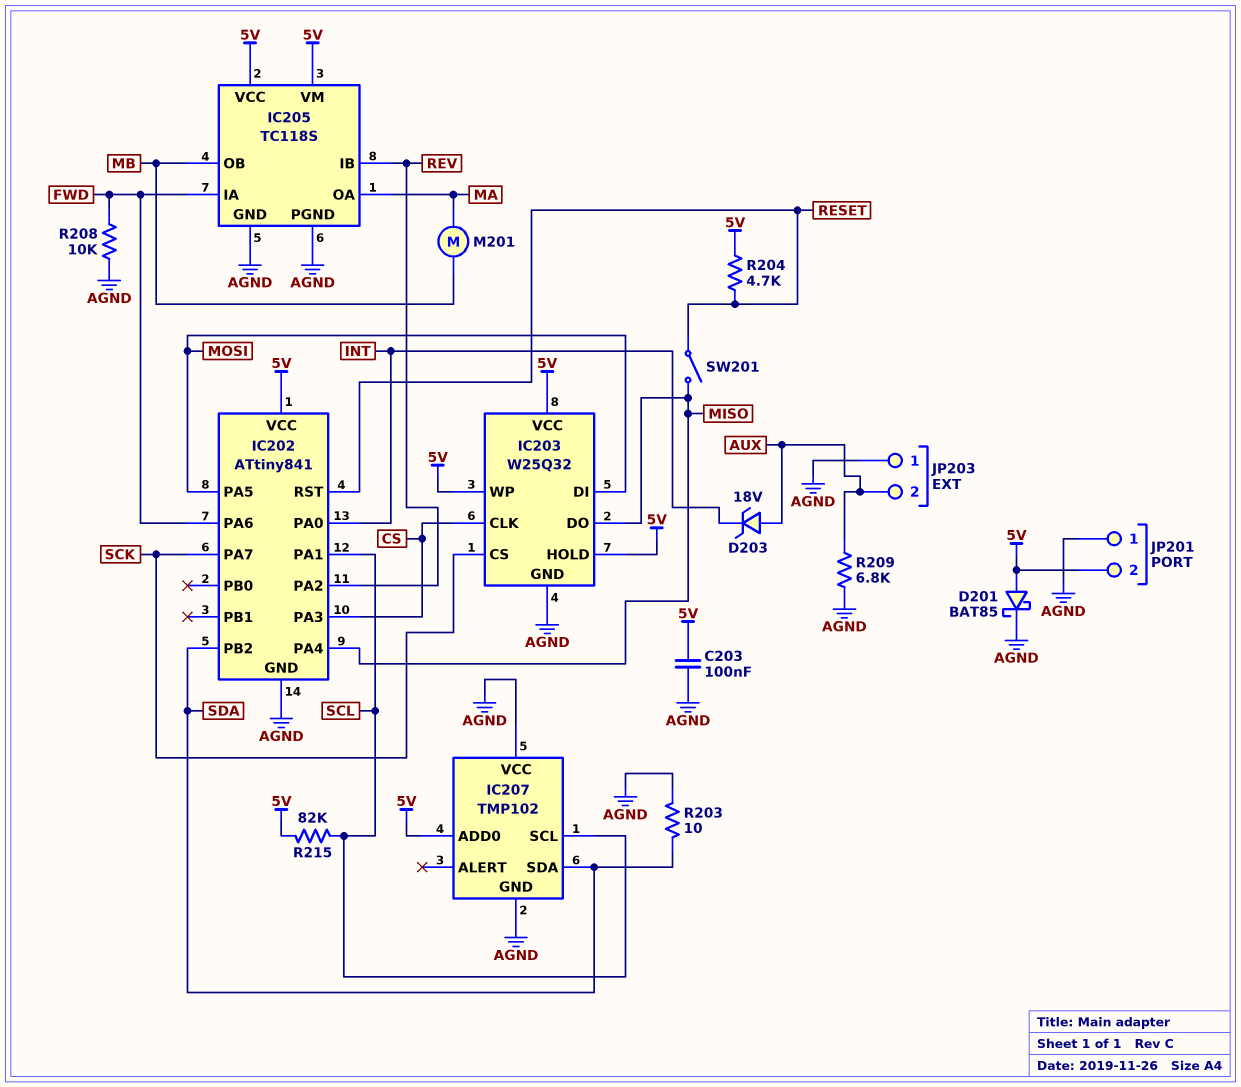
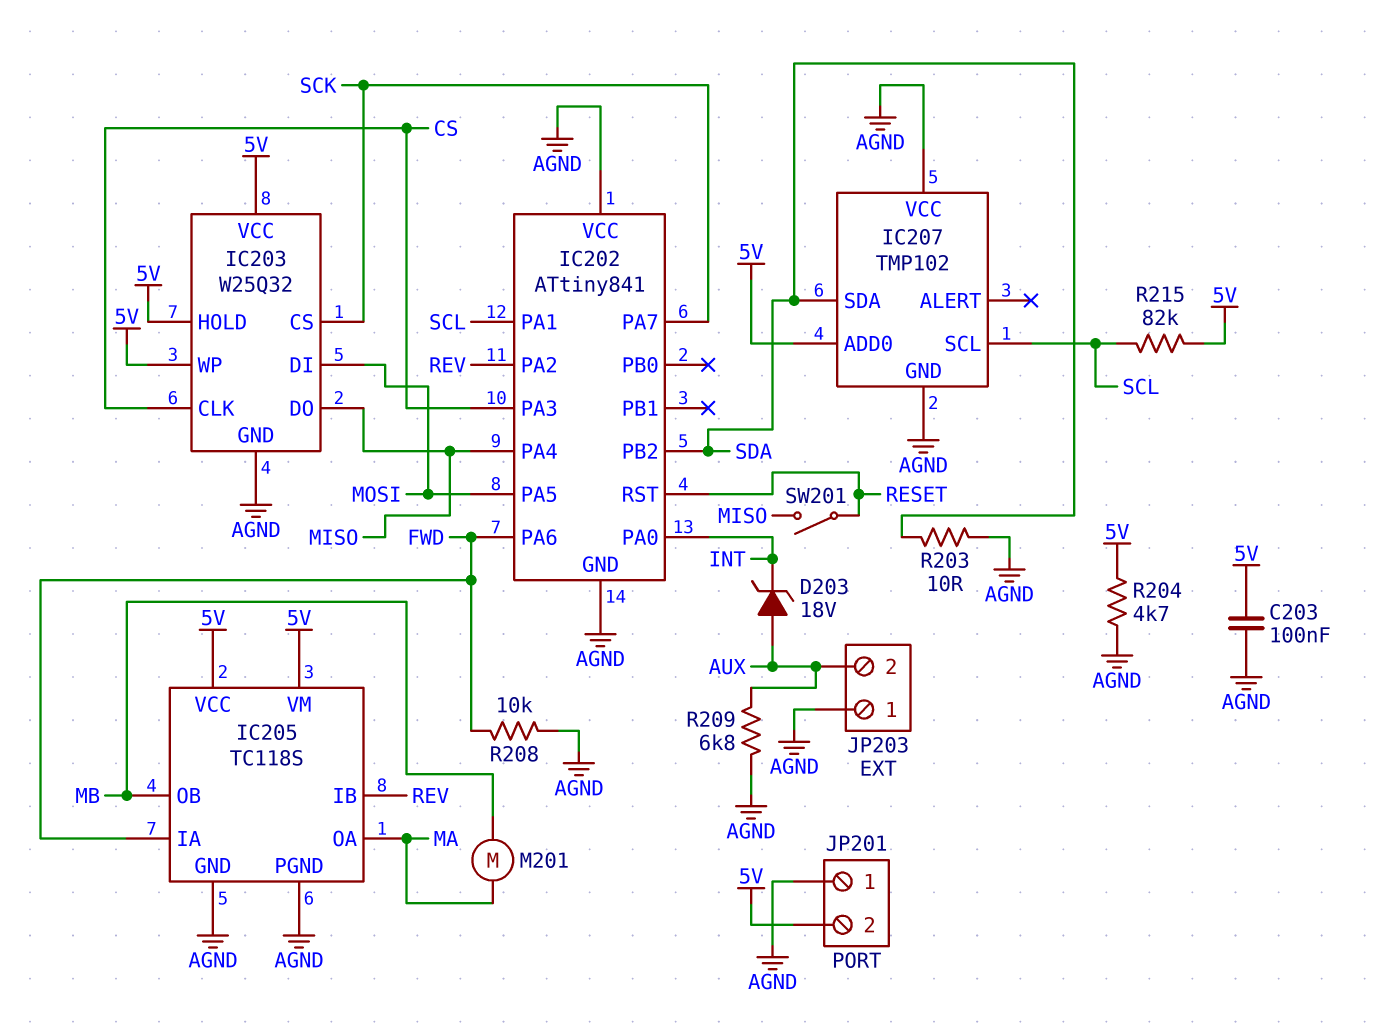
D201: schottky BAT85 (A 5V, K AGND) -> none
IC202 pin VCC: 5V -> AGND
R204: 4.7k (5V, RESET) -> 4.7k (5V, AGND)

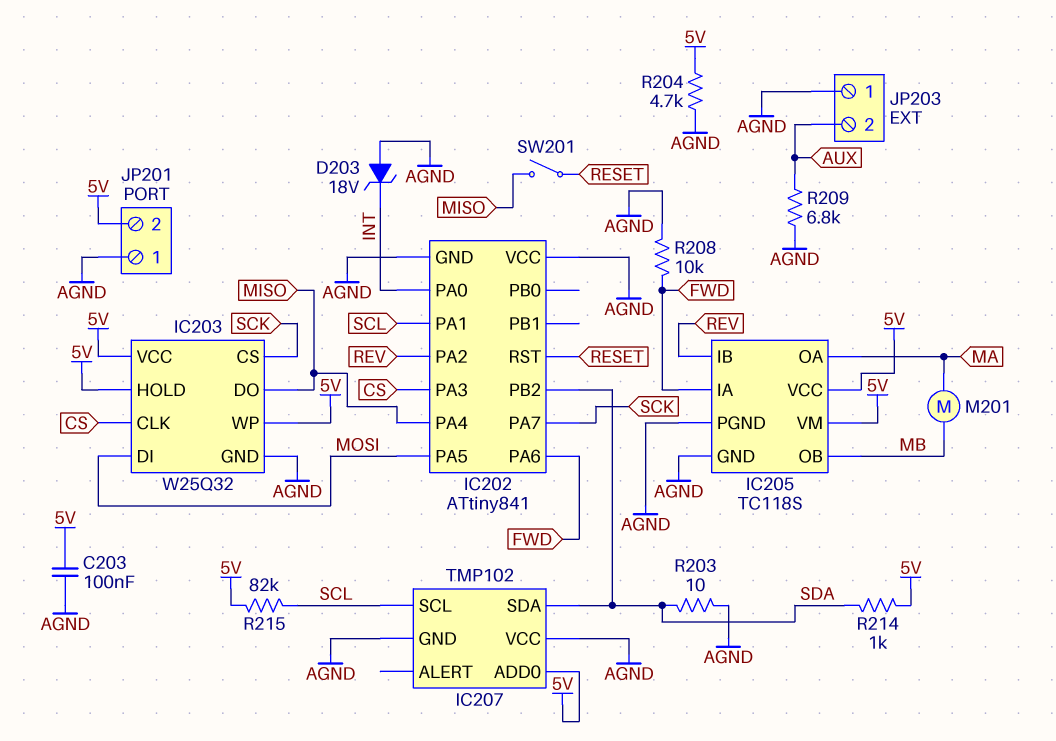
D203: zener 18V (A AUX, K INT) -> zener 18V (A AGND, K INT)
R214: none -> 1k (5V, SDA)

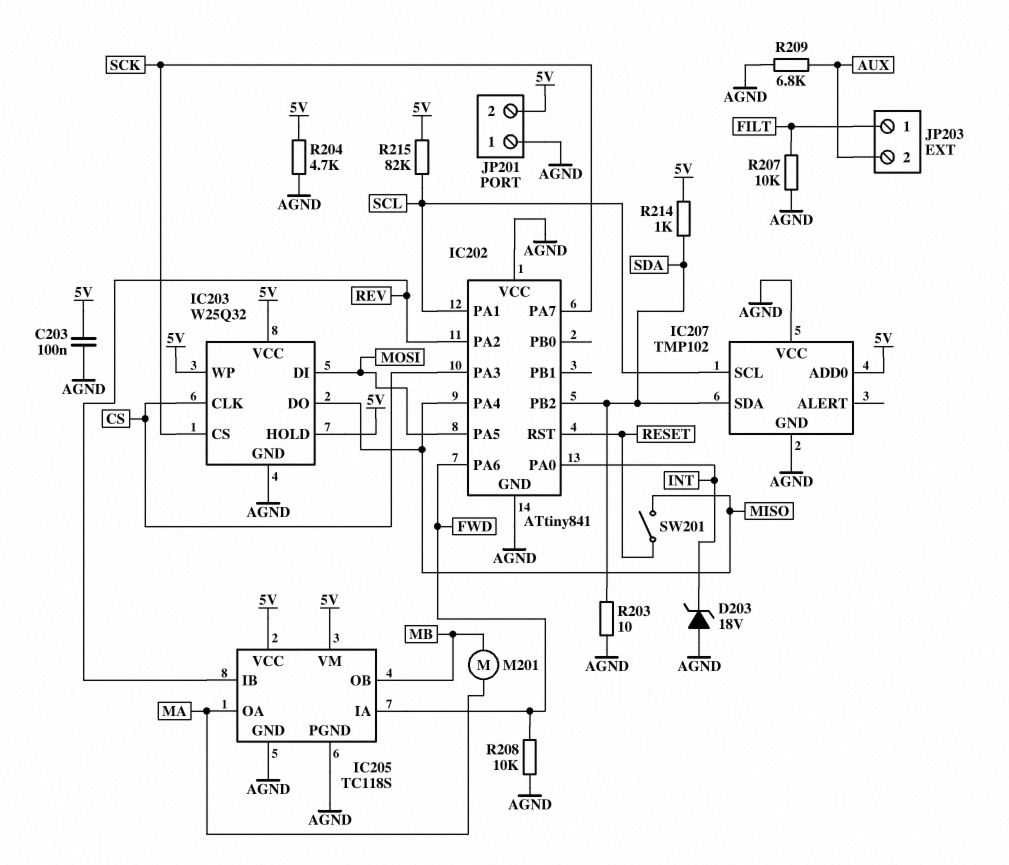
JP203 pin 1: AGND -> FILT
R207: none -> 10k (AGND, FILT)

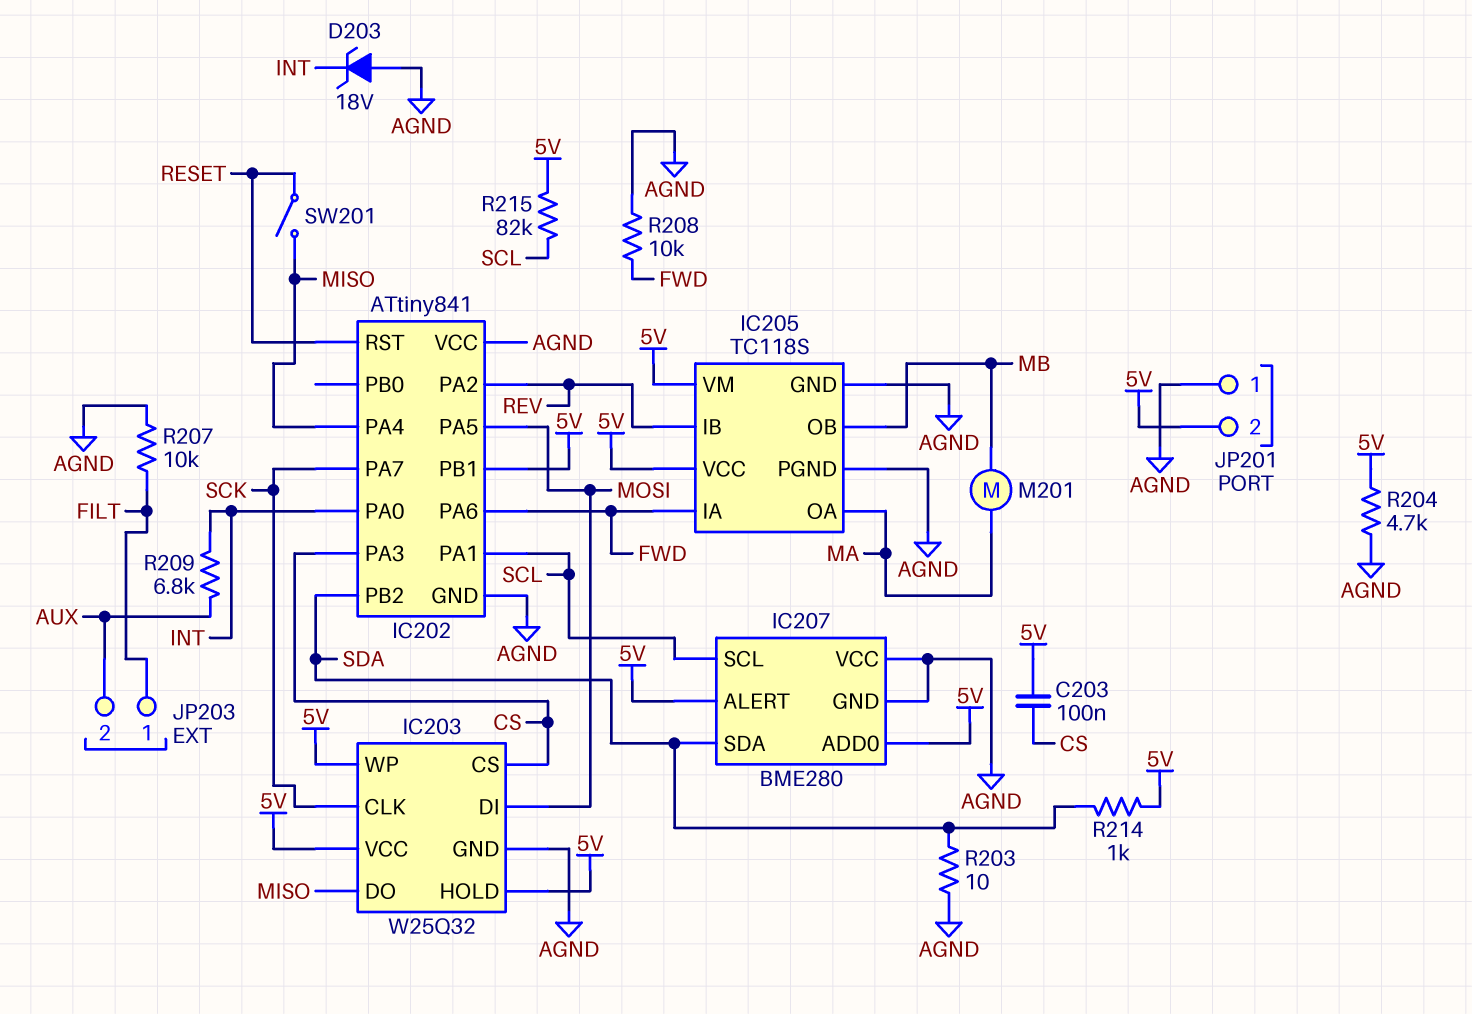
C203: 100nF (5V, AGND) -> 100nF (5V, CS)
IC202 pin PB1: none -> 5V
IC203 pin CLK: CS -> SCK
IC203 pin CS: SCK -> CS
IC207: TMP102 -> BME280
IC207 pin ALERT: none -> 5V
R209: 6.8k (AGND, AUX) -> 6.8k (AUX, INT)

